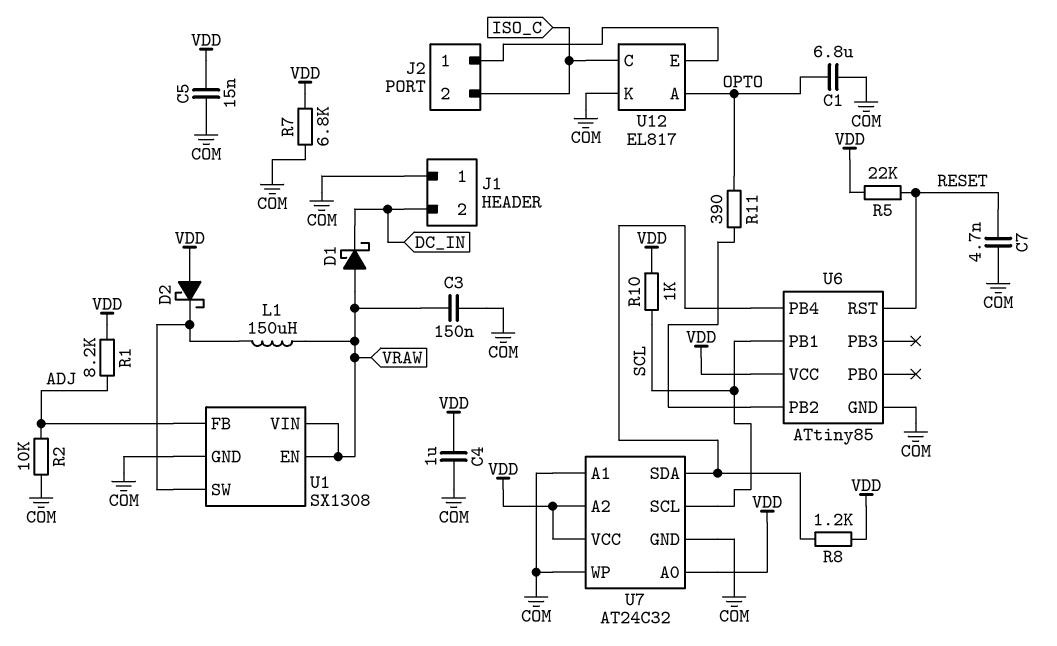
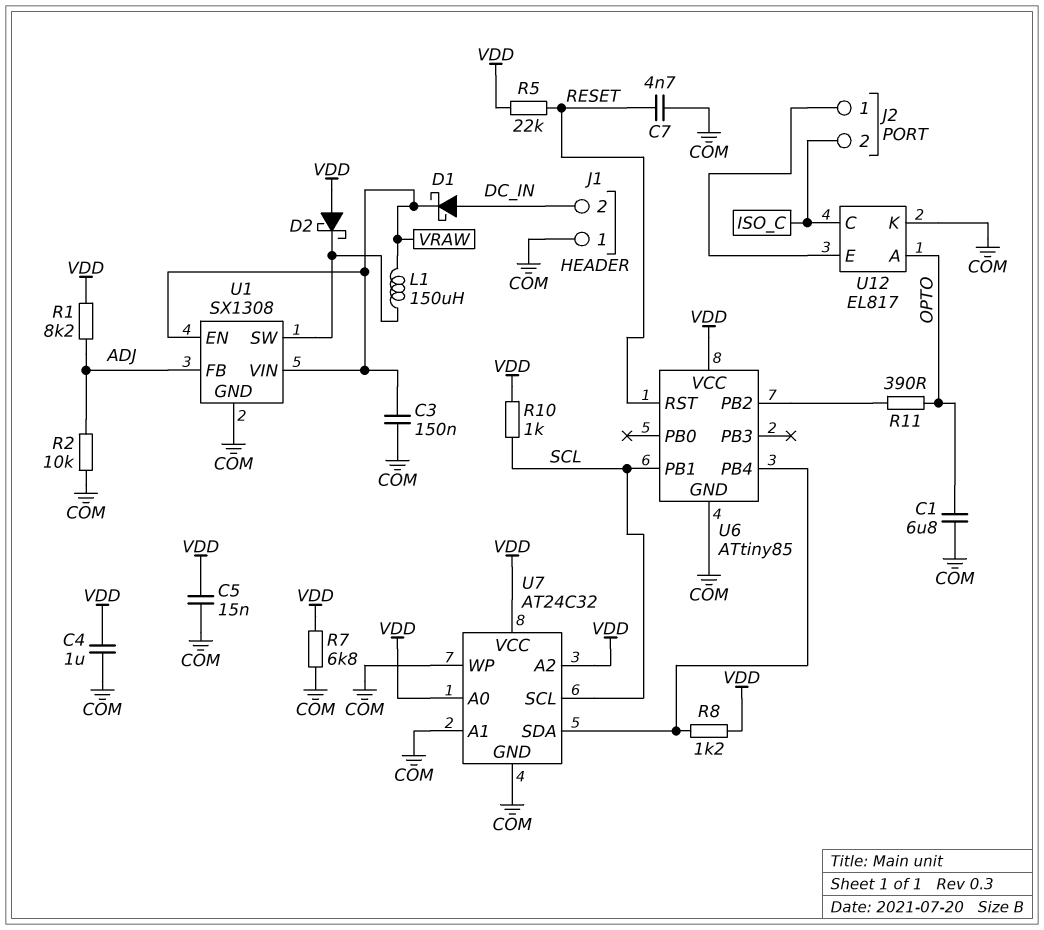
D1: schottky (A VRAW, K DC_IN) -> schottky (A DC_IN, K VRAW)

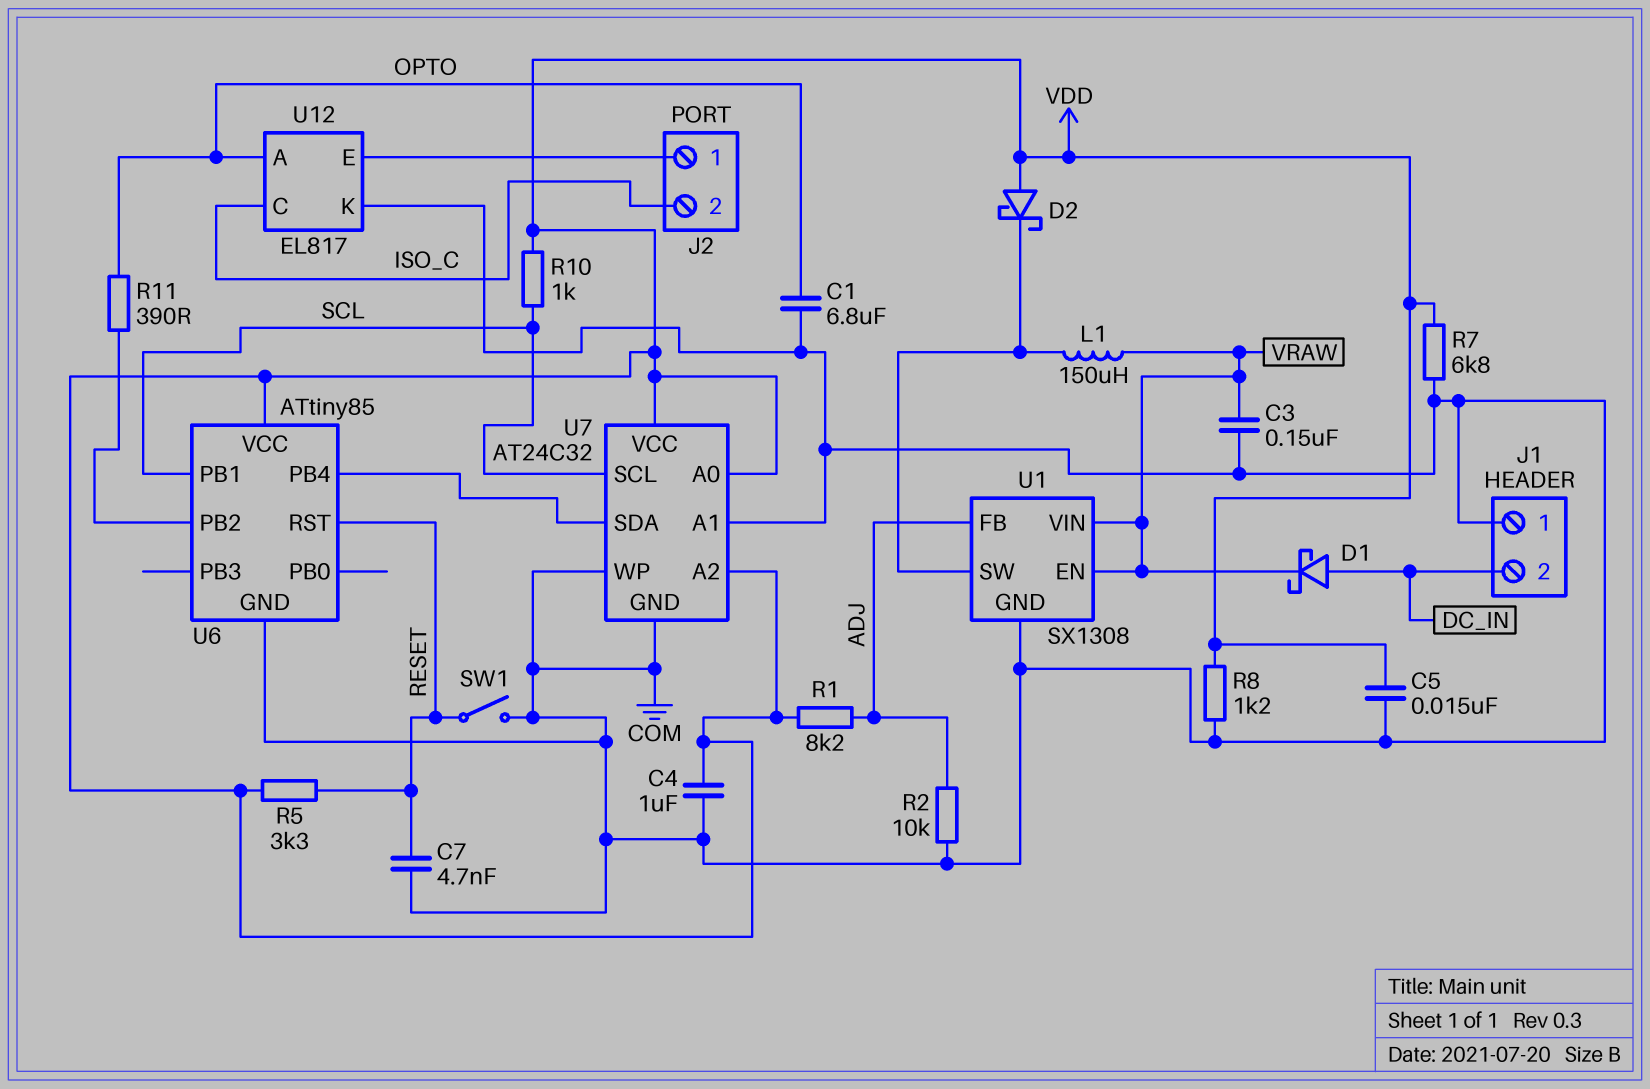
R5: 22k (RESET, VDD) -> 3.3k (RESET, VDD)
R8: 1.2k (U6/PB4, VDD) -> 1.2k (COM, VDD)
SW1: none -> switch (COM, RESET)

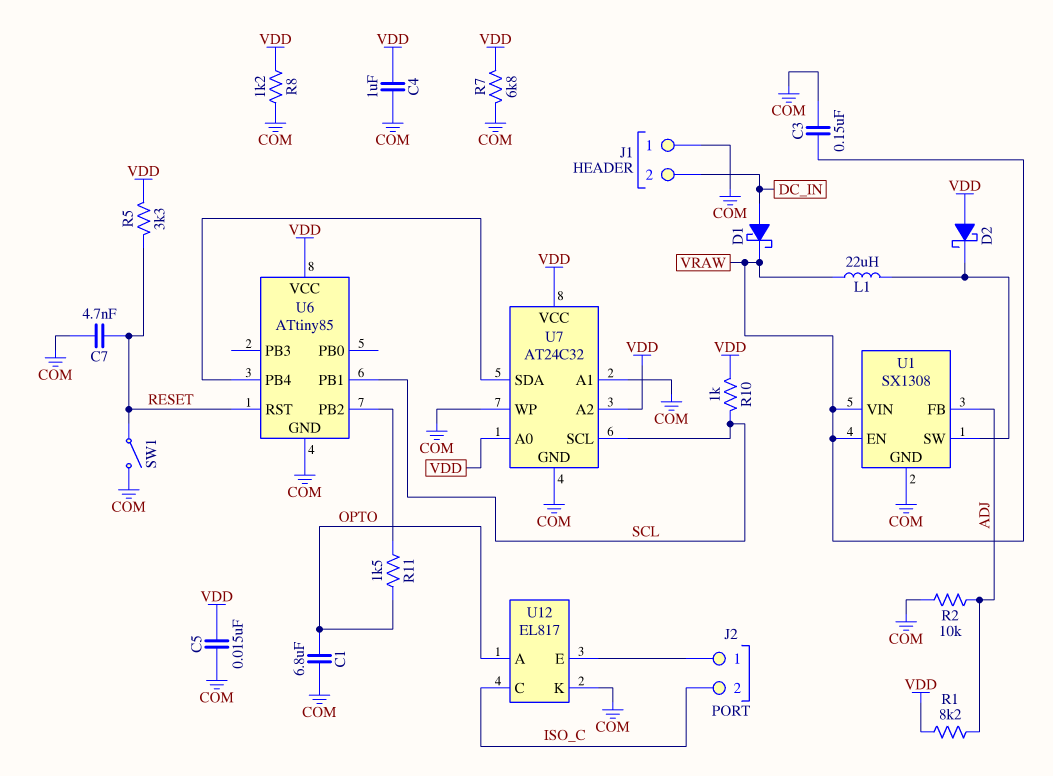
L1: 150uH (U1/SW, VRAW) -> 22uH (U1/SW, VRAW)
R11: 390 (OPTO, U6/PB2) -> 1.5k (OPTO, U6/PB2)

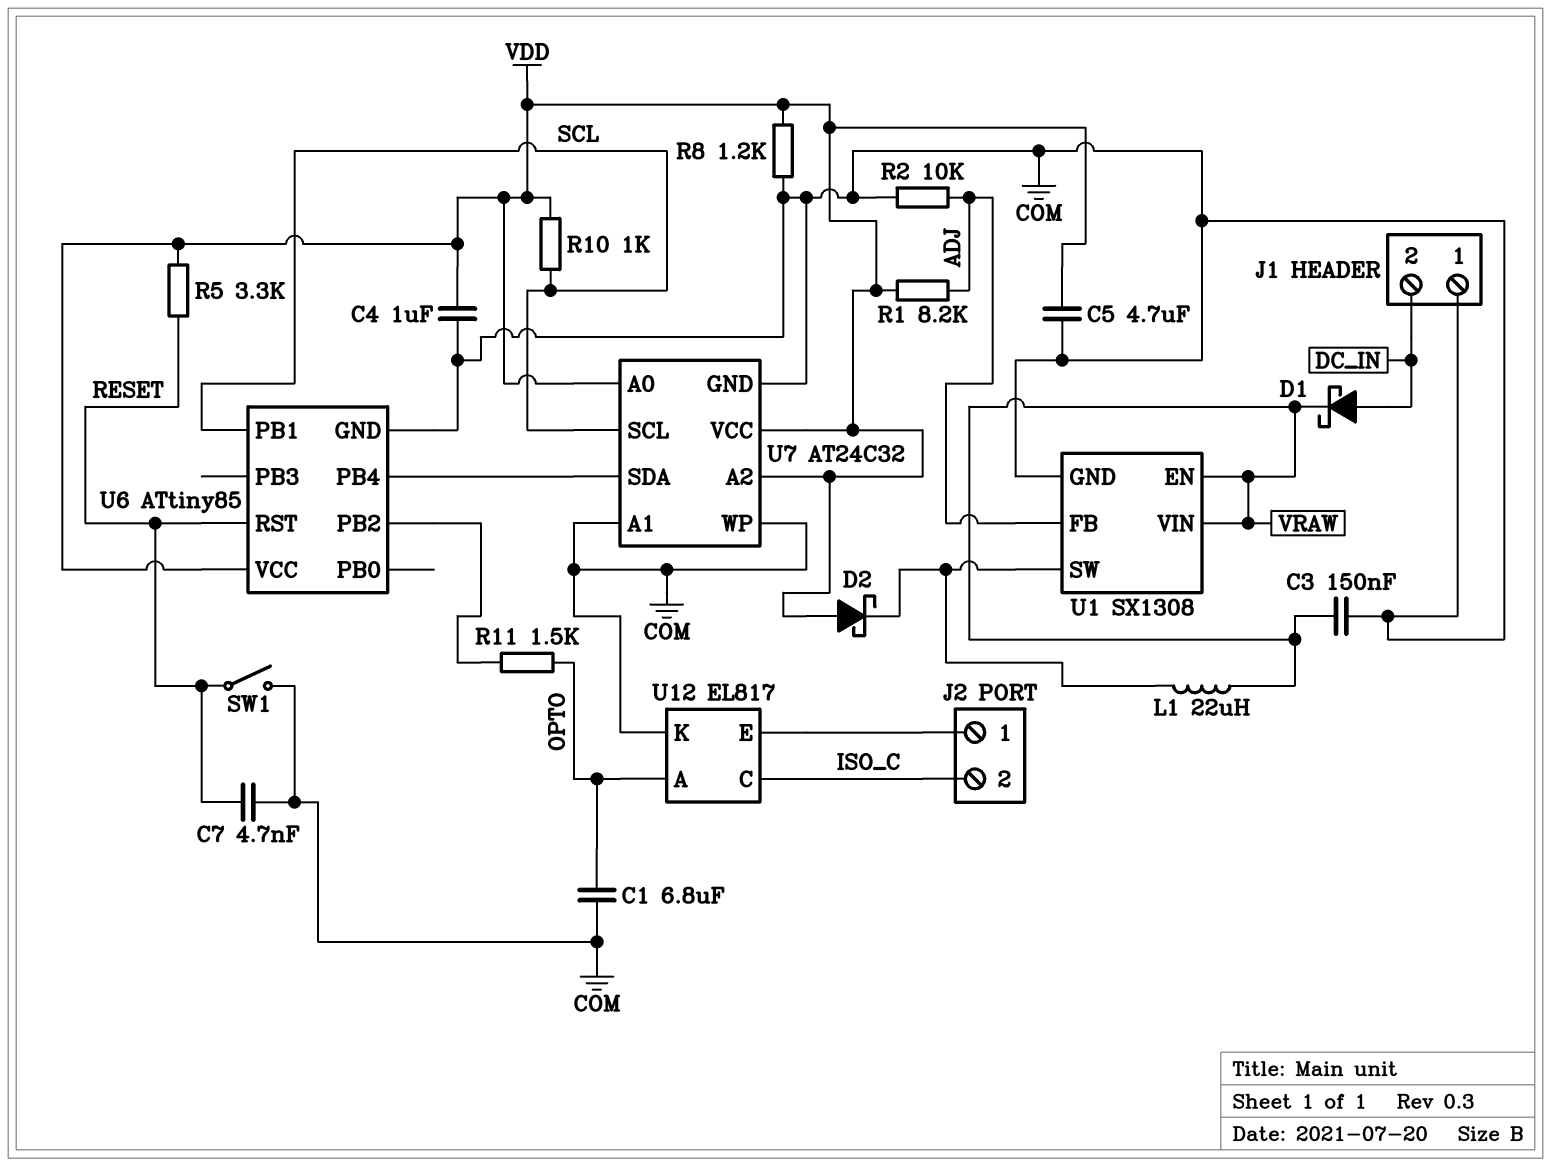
C5: 15nF (COM, VDD) -> 4.7uF (COM, VDD)
R7: 6.8k (COM, VDD) -> none

